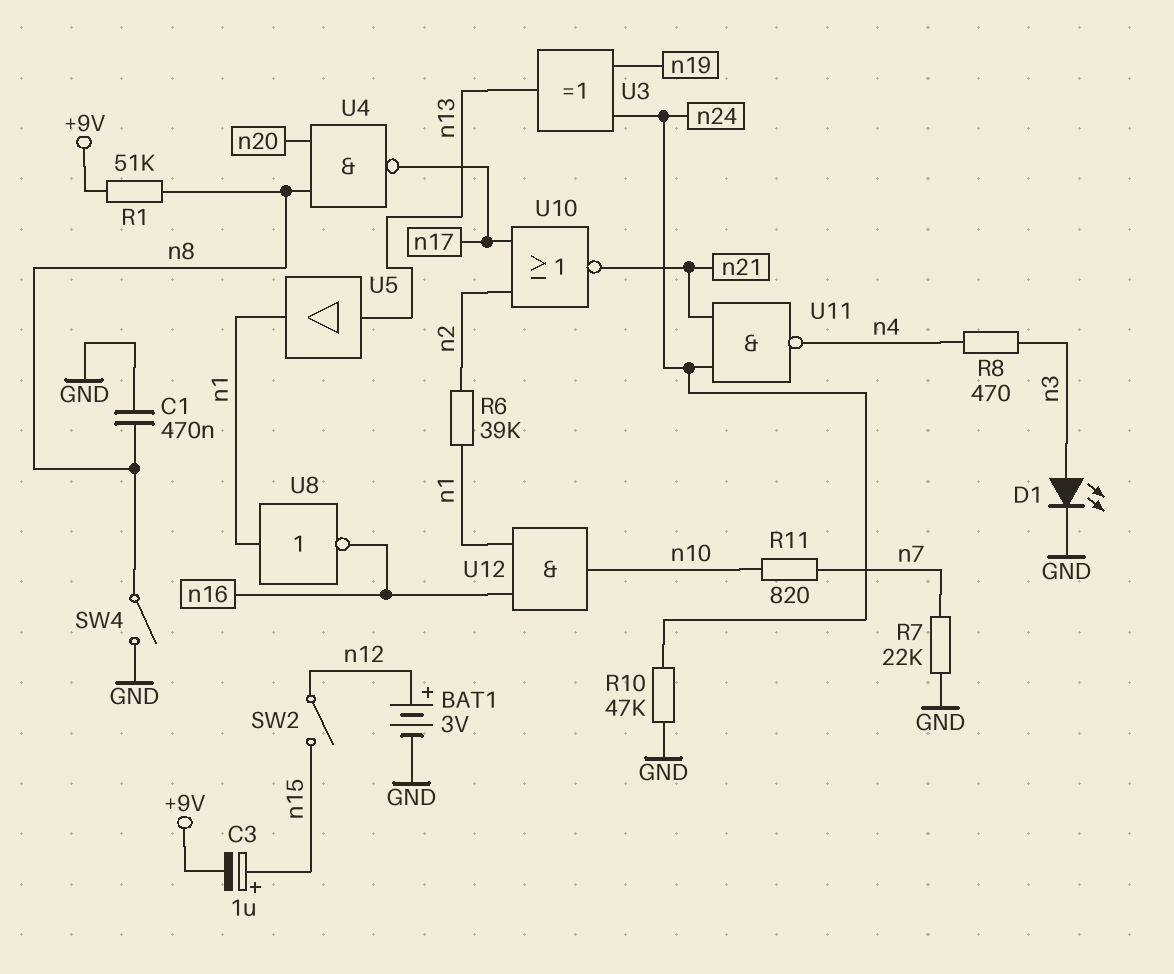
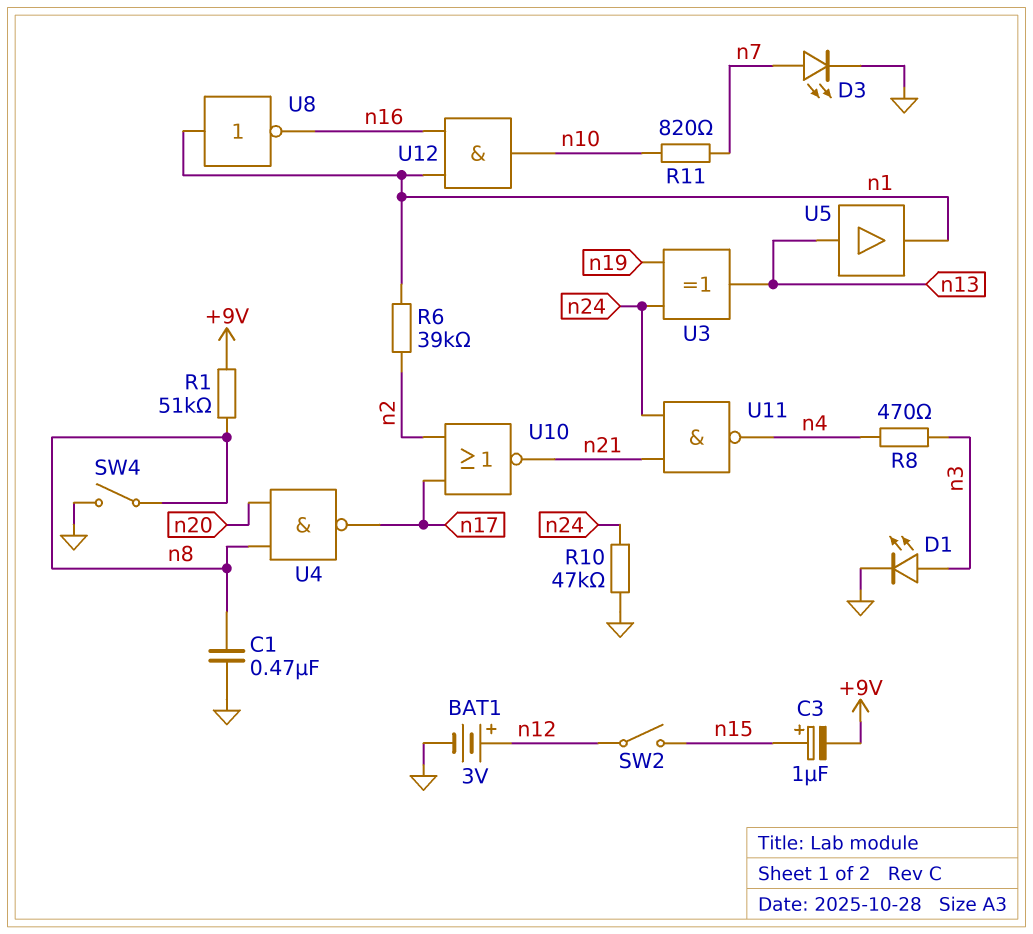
D3: none -> LED (A n7, K GND)
R7: 22k (GND, n7) -> none

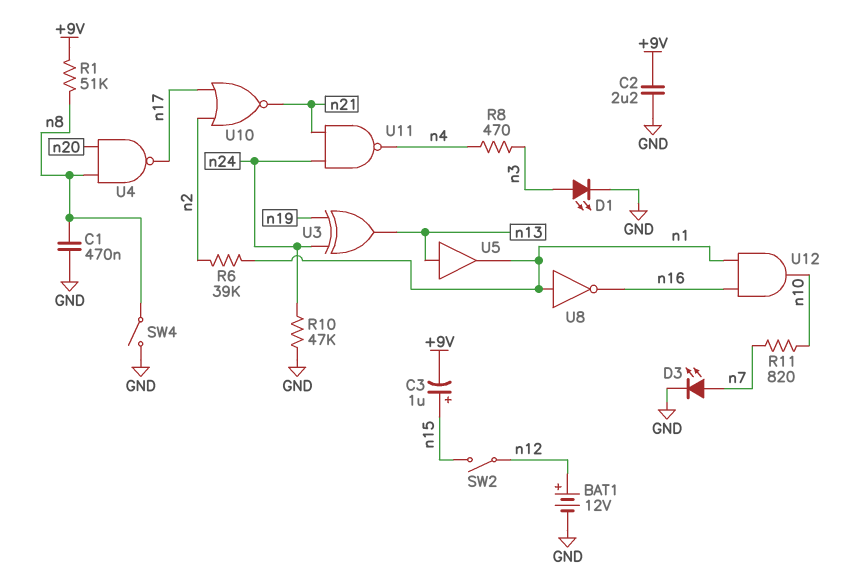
BAT1: 3V (plus n12, minus GND) -> 12V (plus n12, minus GND)
C2: none -> 2.2uF (+9V, GND)

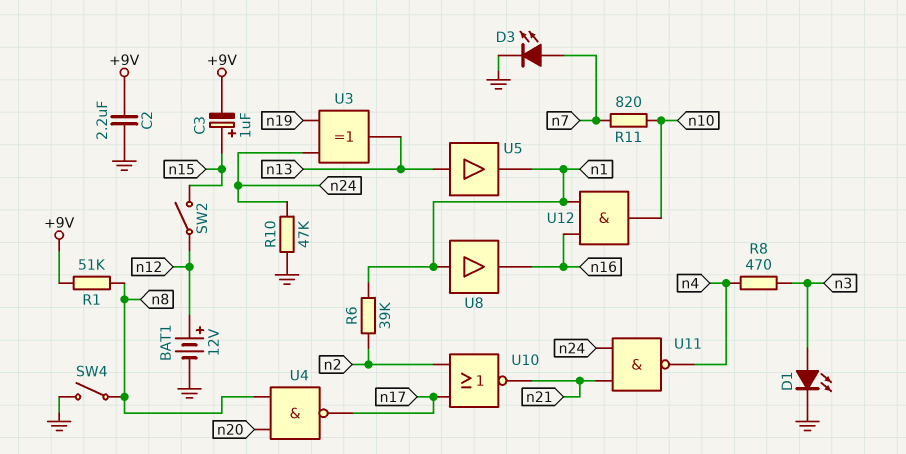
C1: 470nF (GND, n8) -> none
U8: NOT (in n1, out n16) -> buffer (in n1, out n16)

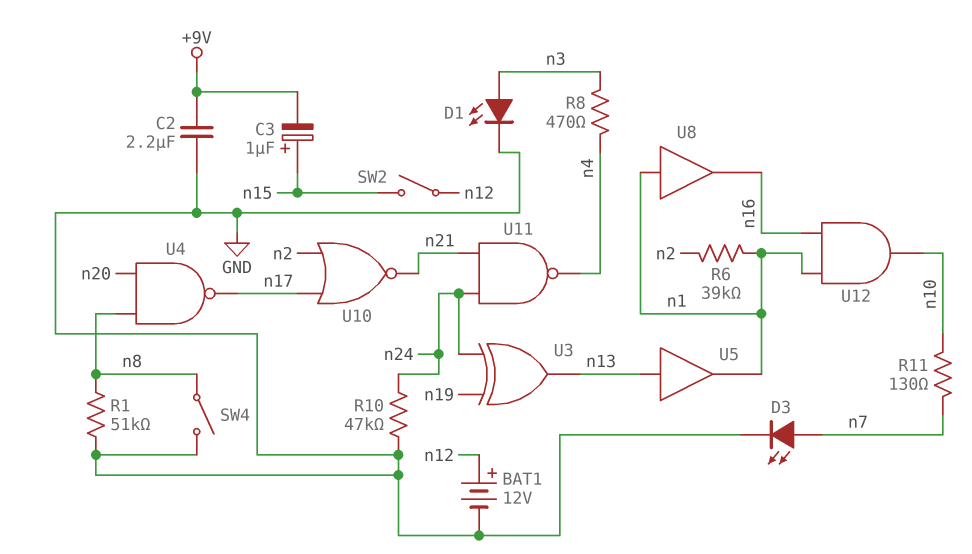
R1: 51k (+9V, n8) -> 51k (GND, n8)
R11: 820 (n7, n10) -> 130 (n7, n10)

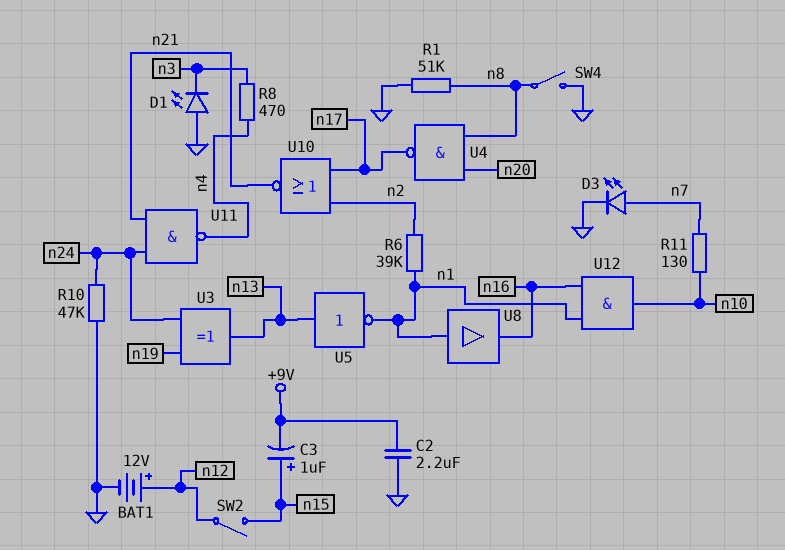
D1: LED (A n3, K GND) -> LED (A GND, K n3)
U5: buffer (in n13, out n1) -> NOT (in n13, out n1)

